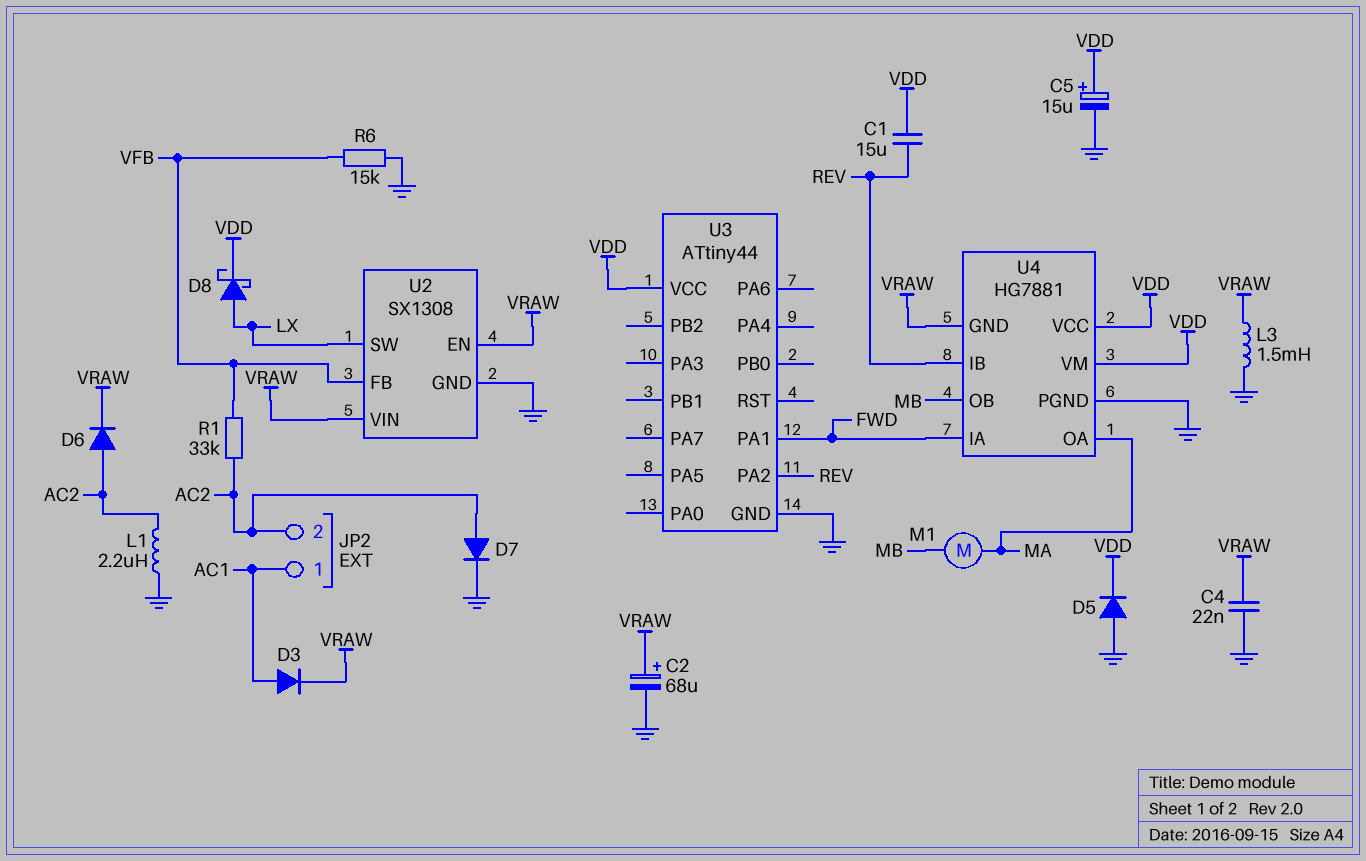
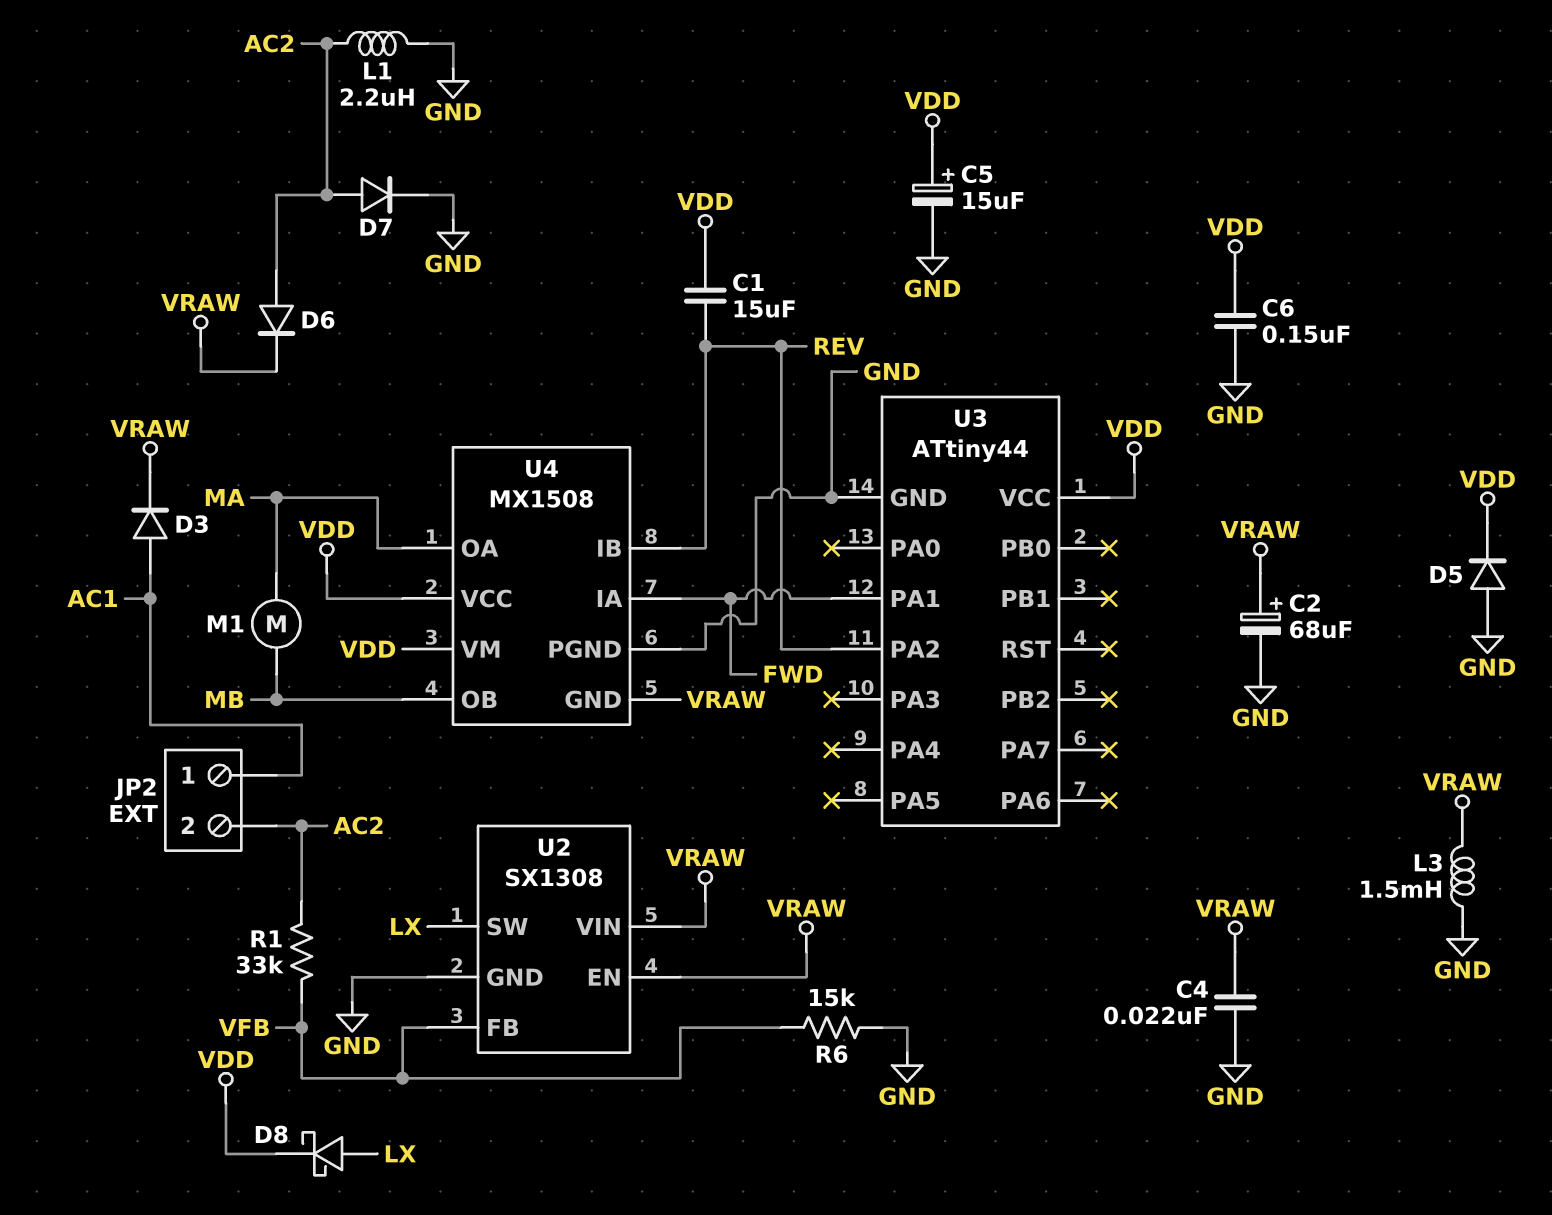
C6: none -> 150nF (GND, VDD)
U4: HG7881 -> MX1508

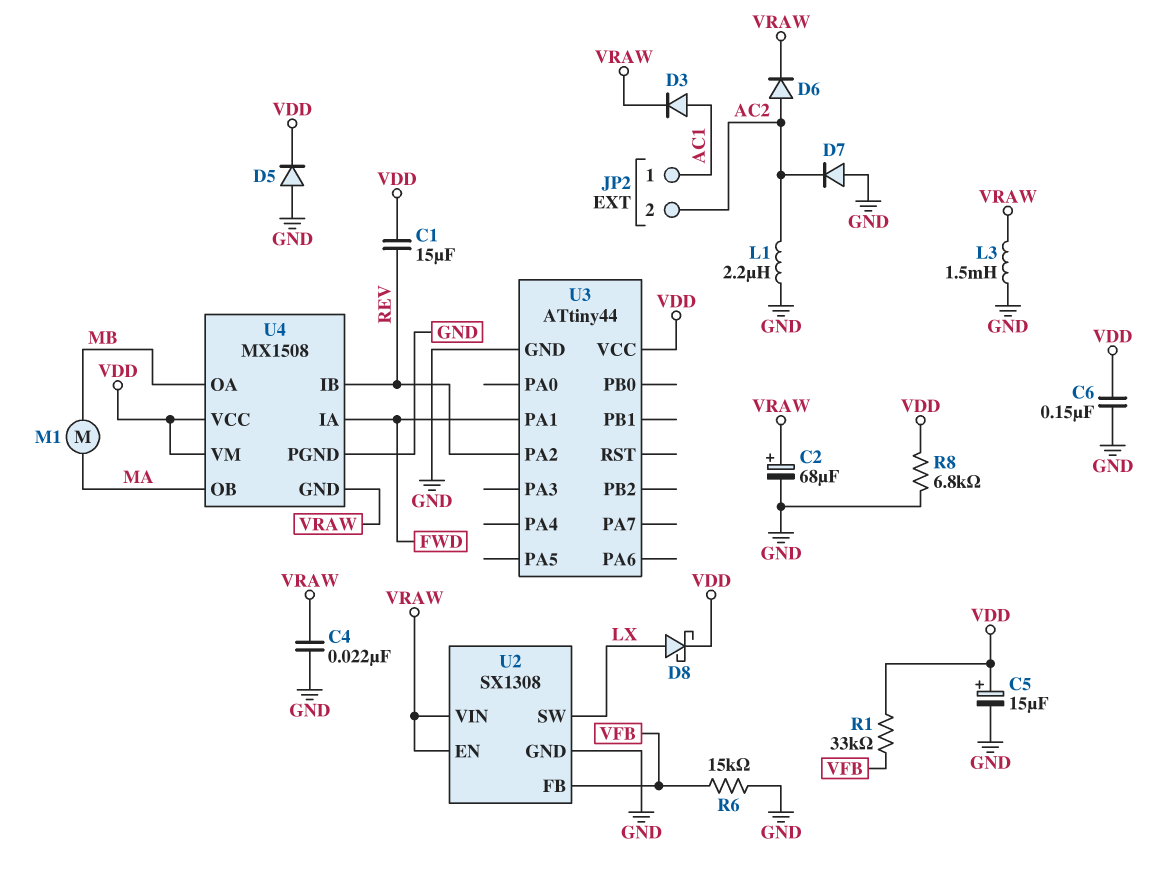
D7: diode (A AC2, K GND) -> diode (A GND, K AC2)
R1: 33k (AC2, VFB) -> 33k (VDD, VFB)
R8: none -> 6.8k (GND, VDD)
U4 pin OA: MA -> MB
U4 pin OB: MB -> MA

